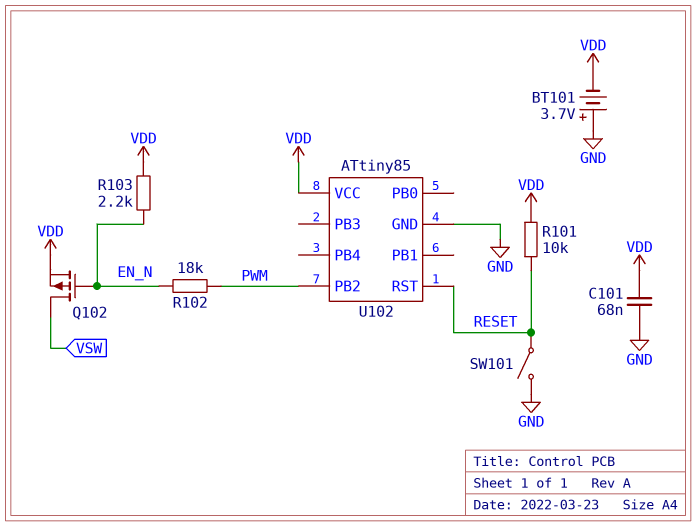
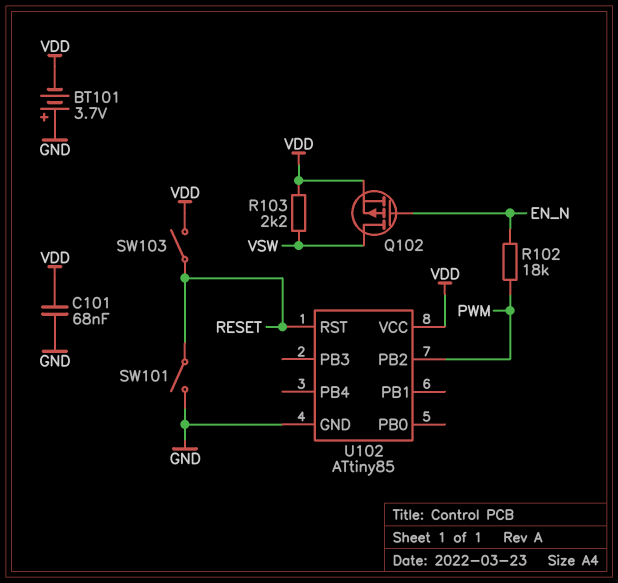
R101: 10k (RESET, VDD) -> none
R103: 2.2k (EN_N, VDD) -> 2.2k (VDD, VSW)
SW103: none -> switch (RESET, VDD)

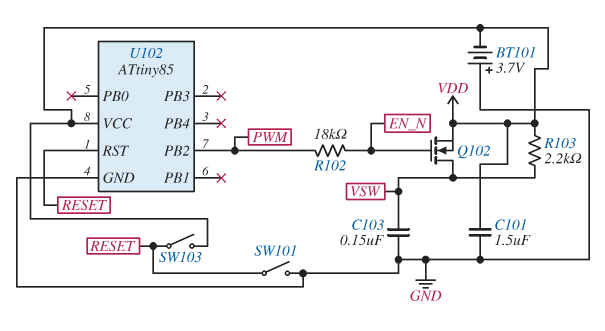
C101: 68nF (GND, VDD) -> 1.5uF (GND, VDD)
C103: none -> 150nF (GND, VSW)
Q102: PMOS (G EN_N, D VSW, S VDD) -> NMOS (G EN_N, D VSW, S VDD)

